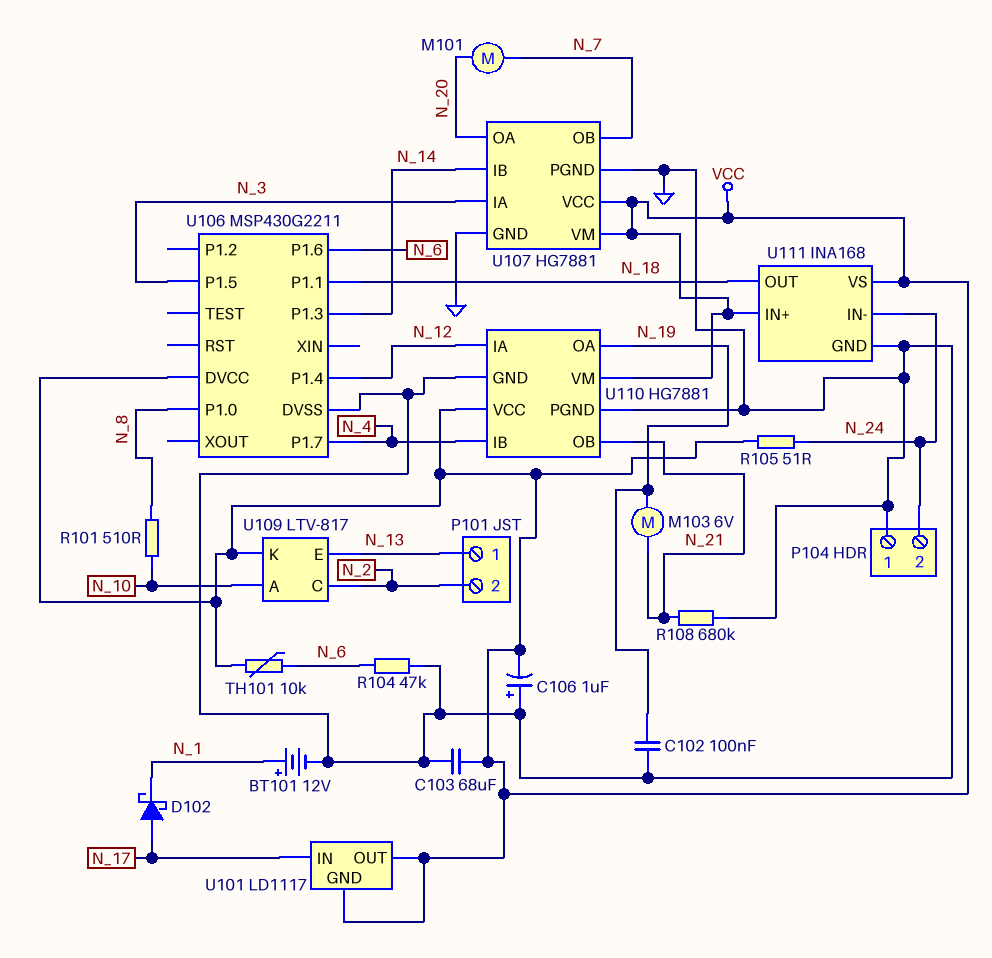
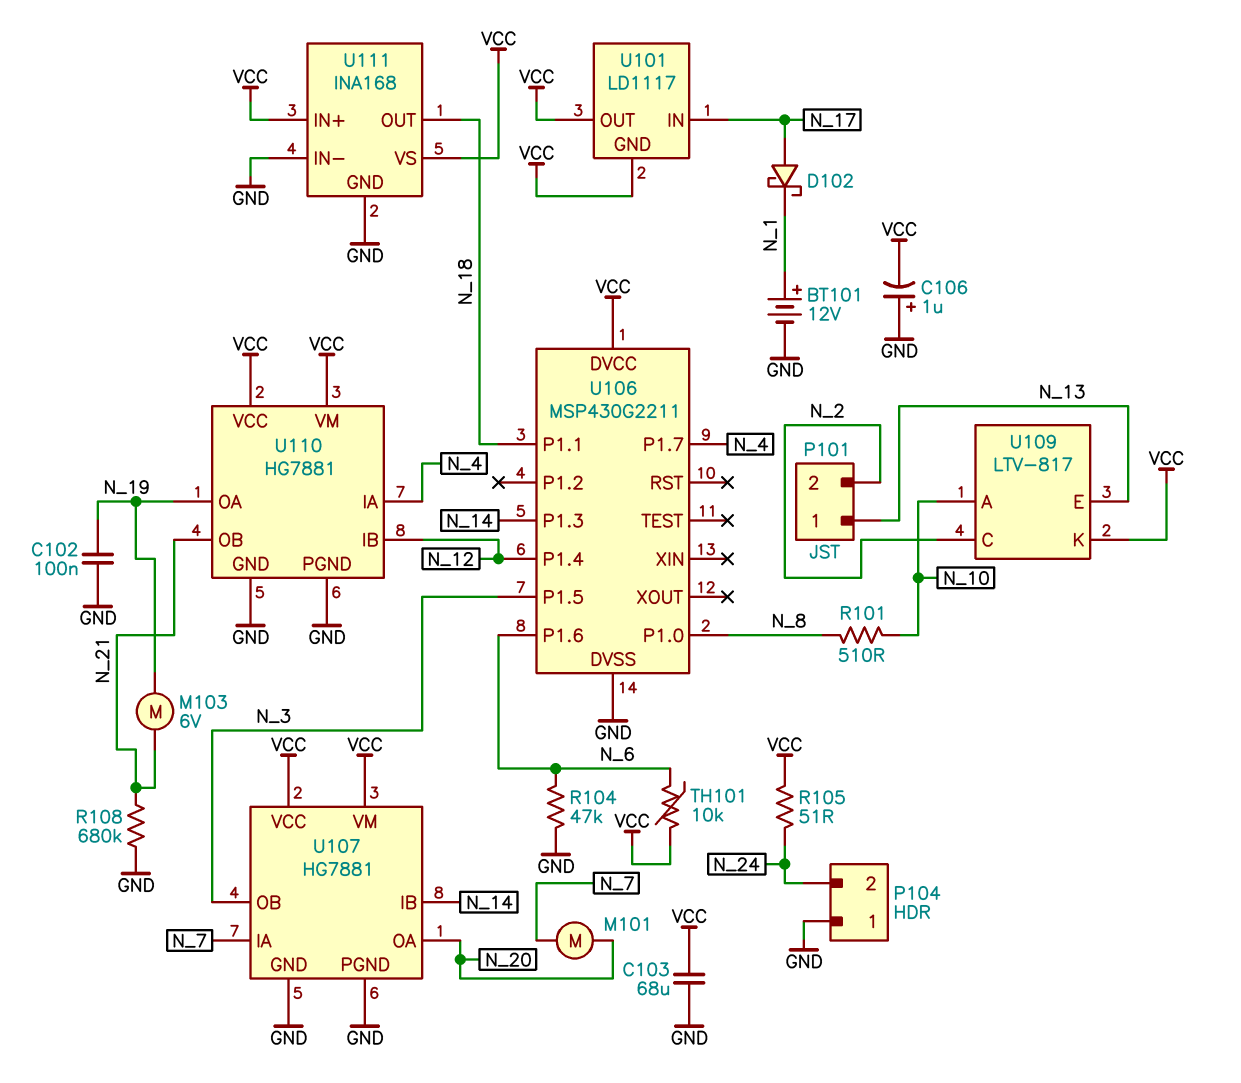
U107 pin IA: N_3 -> N_7
U107 pin OB: N_7 -> N_3
U110 pin IA: N_12 -> N_4
U110 pin IB: N_4 -> N_12
U111 pin IN-: N_24 -> GND

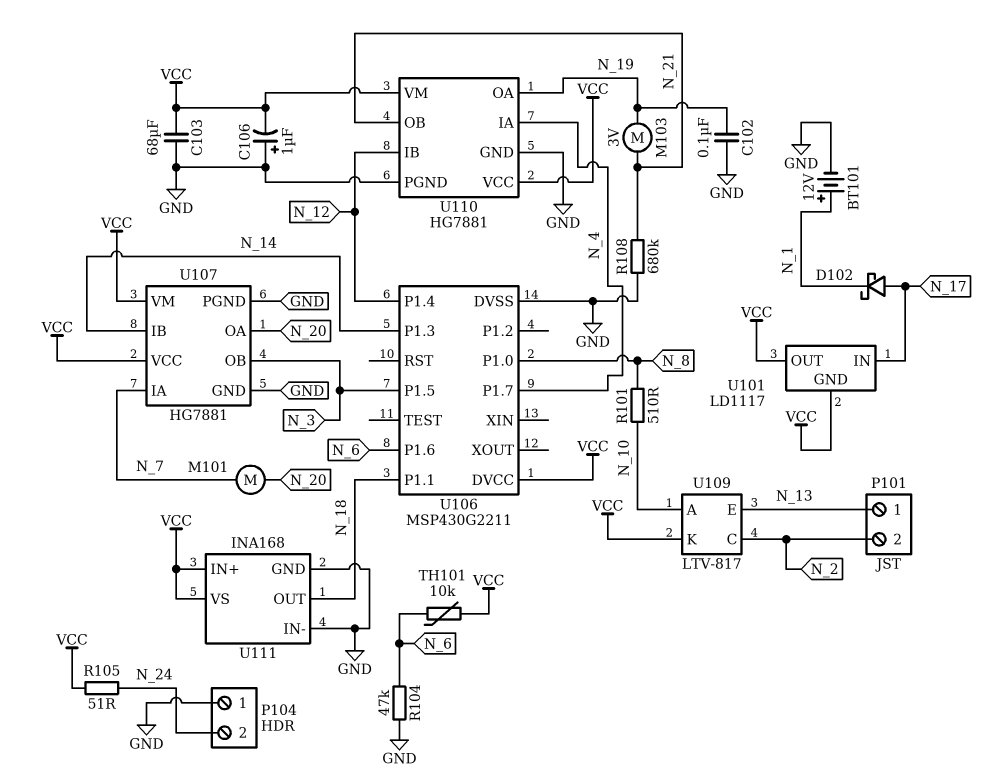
M103: motor 6V (N_19, N_21) -> motor 3V (N_19, N_21)

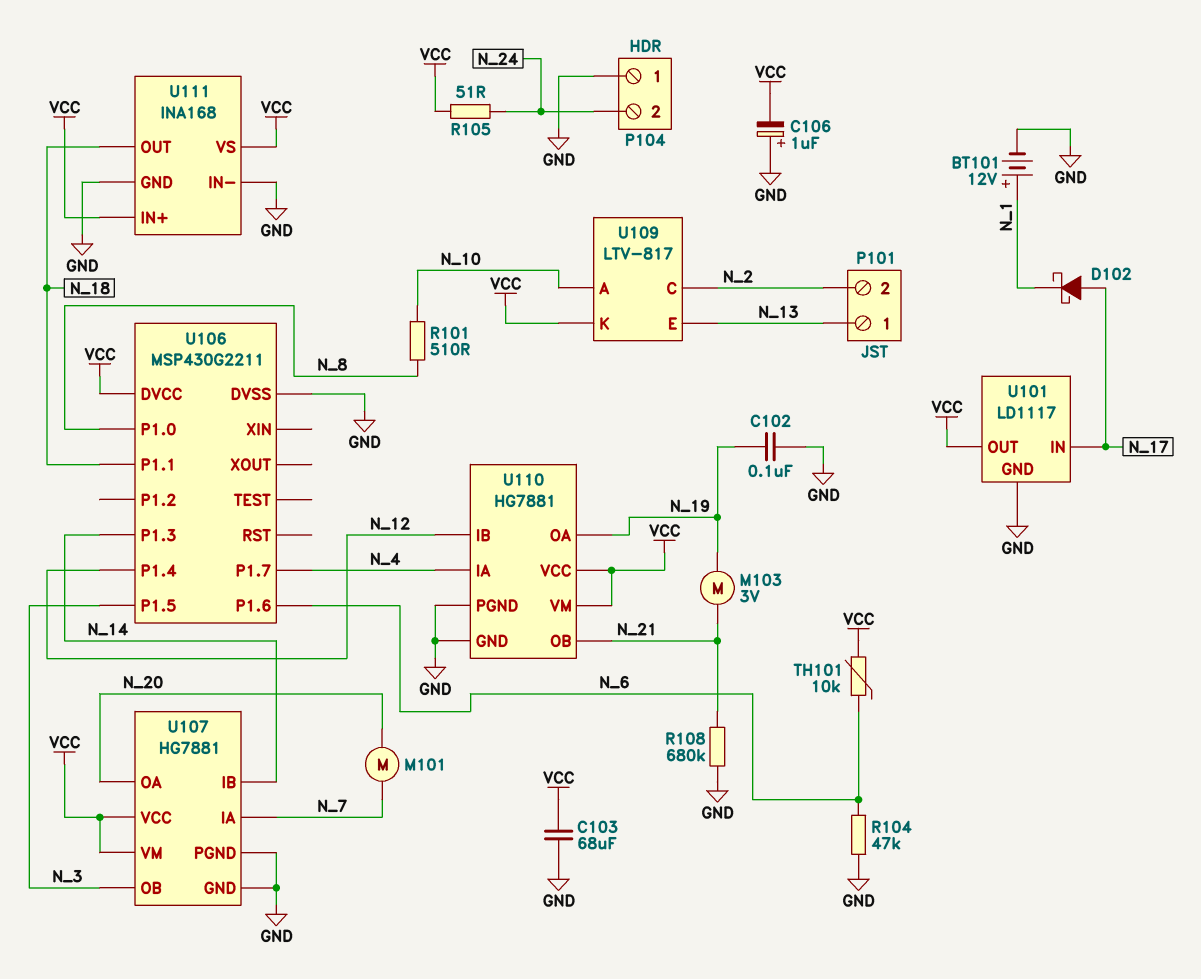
U101 pin GND: VCC -> GND

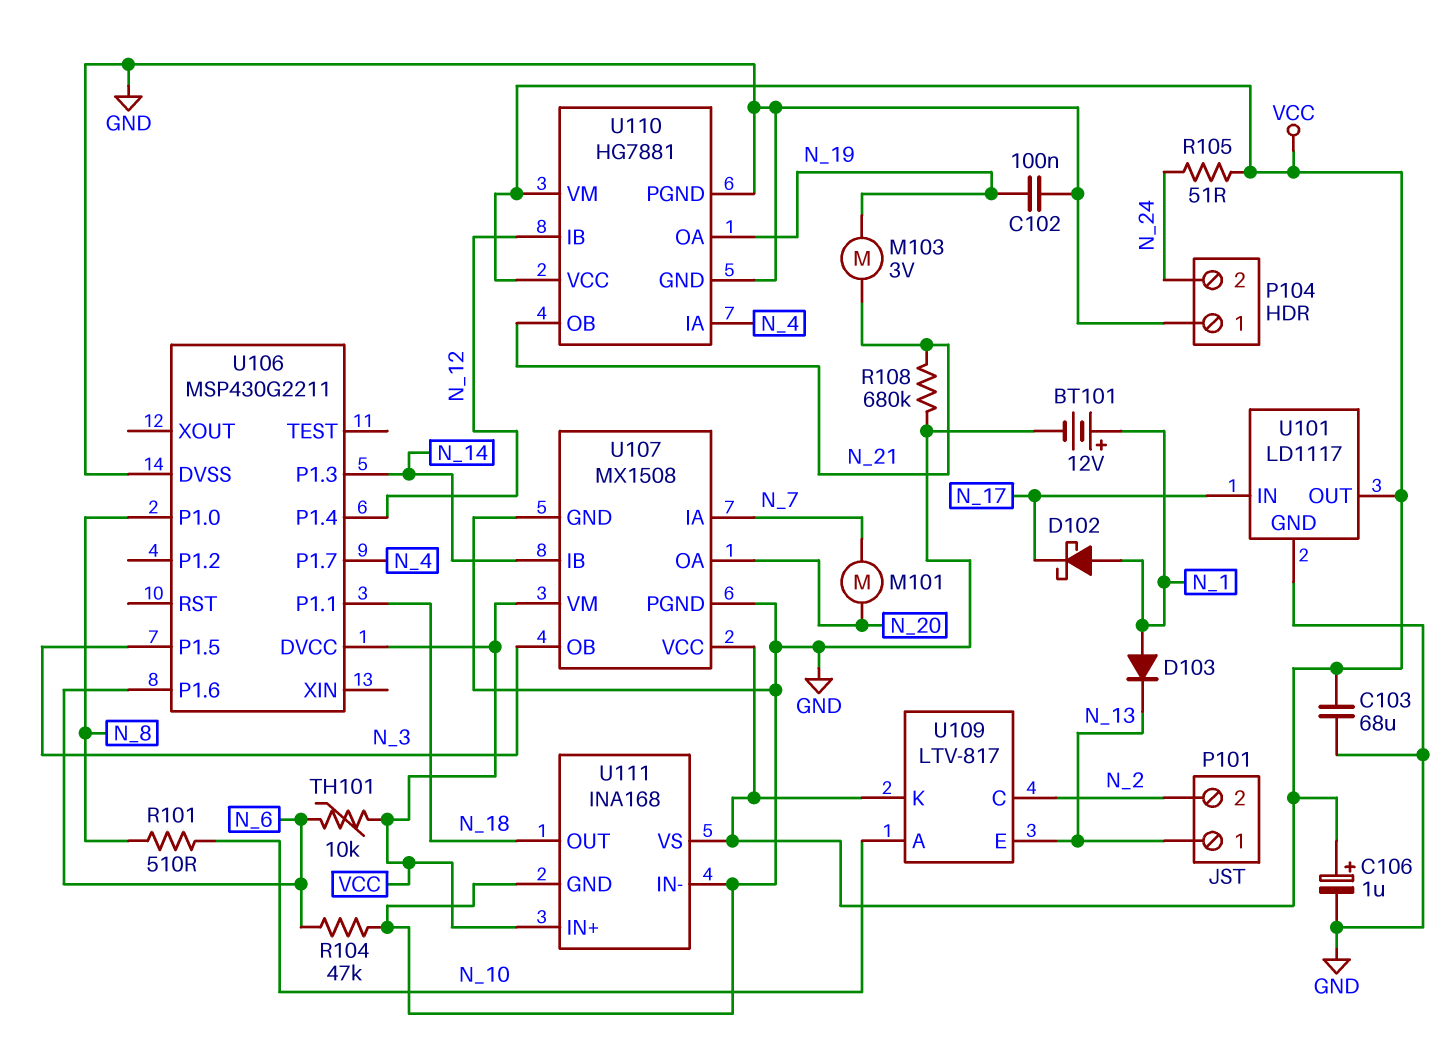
C106: 1uF (plus GND, minus VCC) -> 1uF (plus VCC, minus GND)
D102: schottky (A N_17, K N_1) -> schottky (A N_1, K N_17)
D103: none -> diode (A N_1, K N_13)
U107: HG7881 -> MX1508

